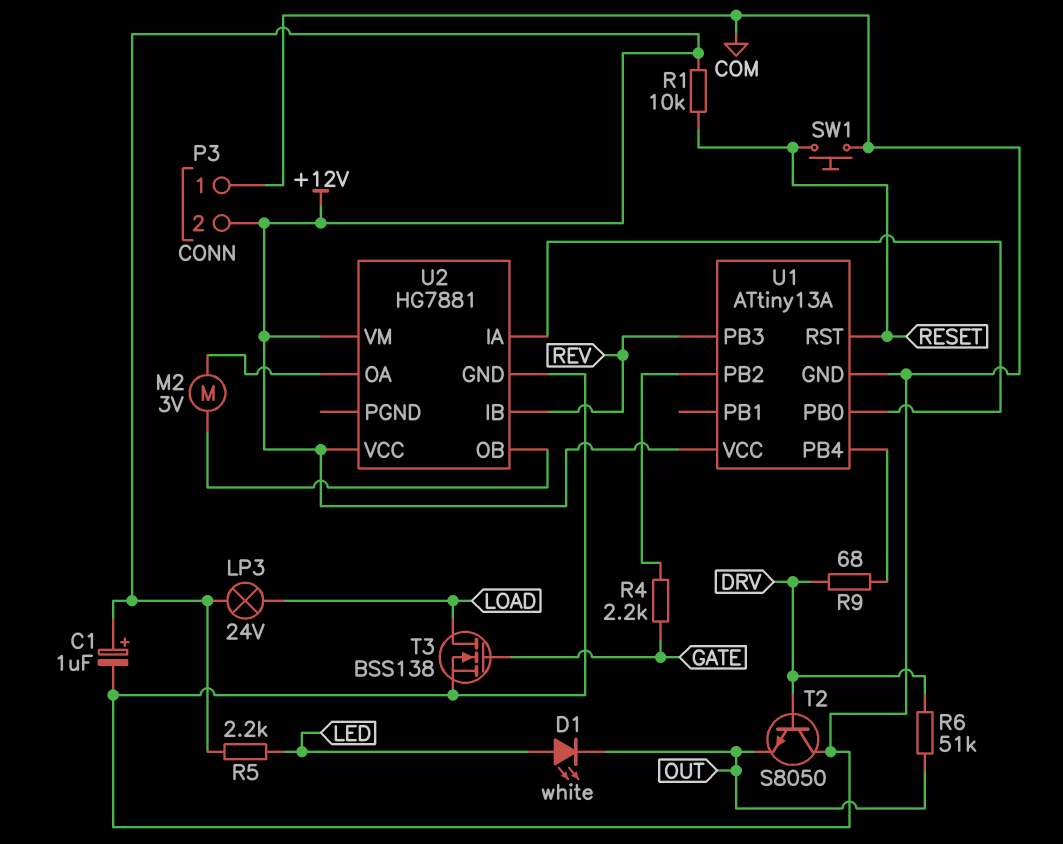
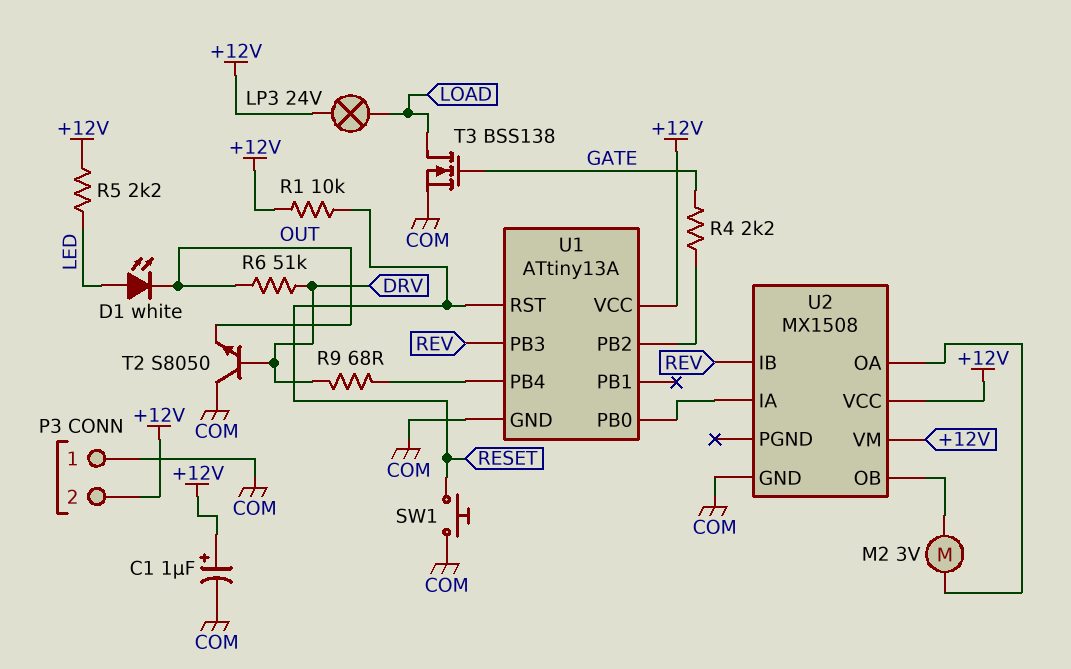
U2: HG7881 -> MX1508

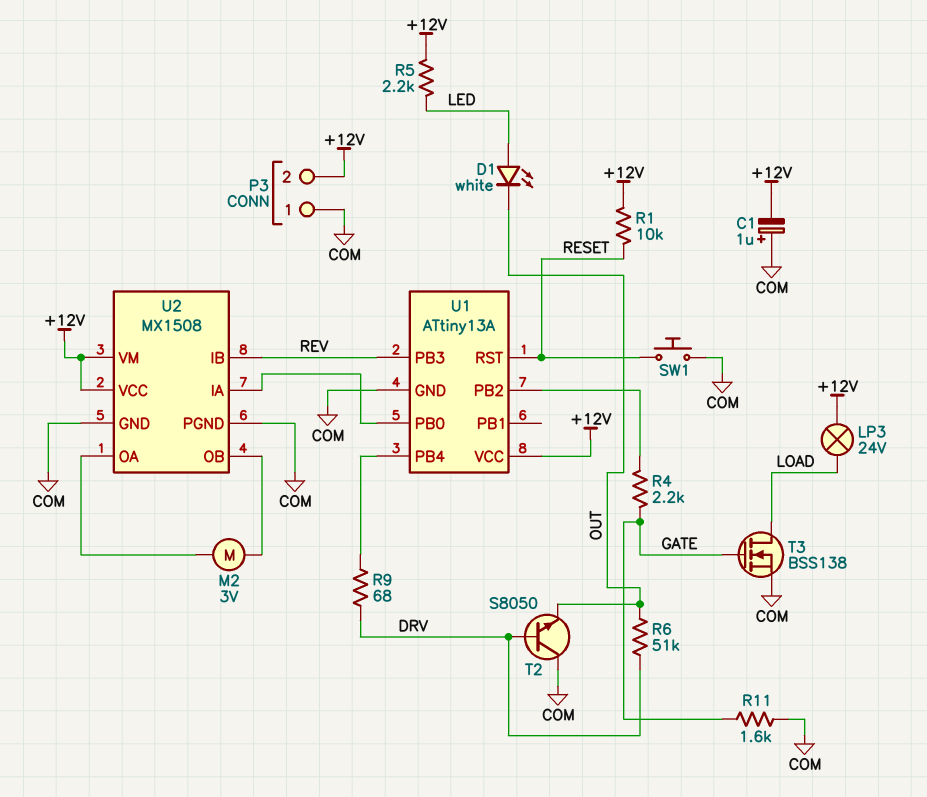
C1: 1uF (plus +12V, minus COM) -> 1uF (plus COM, minus +12V)
R11: none -> 1.6k (COM, GATE)
U2 pin PGND: none -> COM

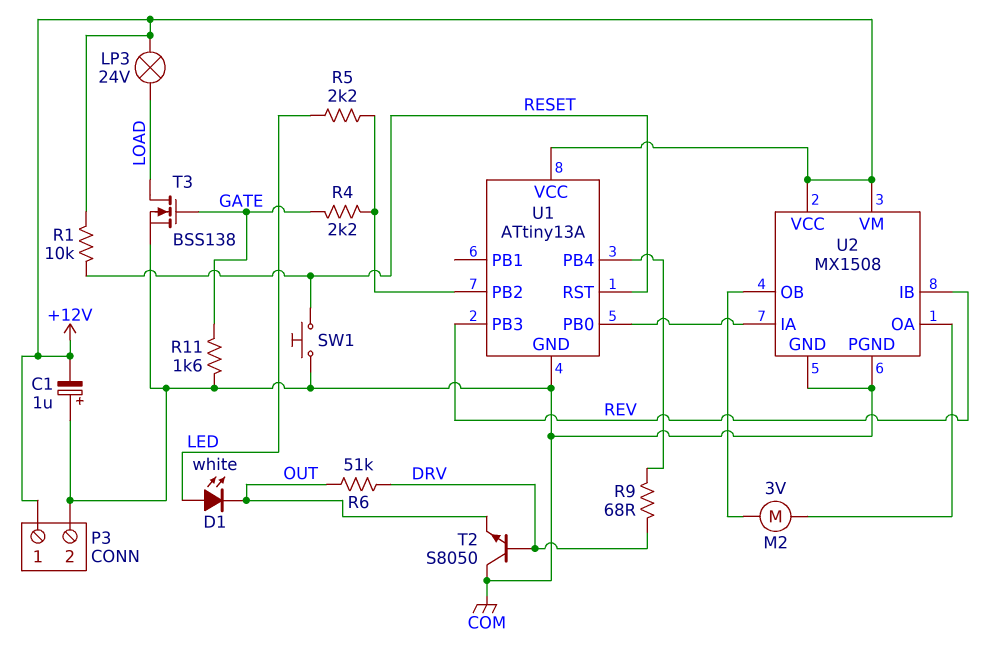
P3 pin 1: COM -> +12V
P3 pin 2: +12V -> COM
R5: 2.2k (+12V, LED) -> 2.2k (LED, U1/PB2)

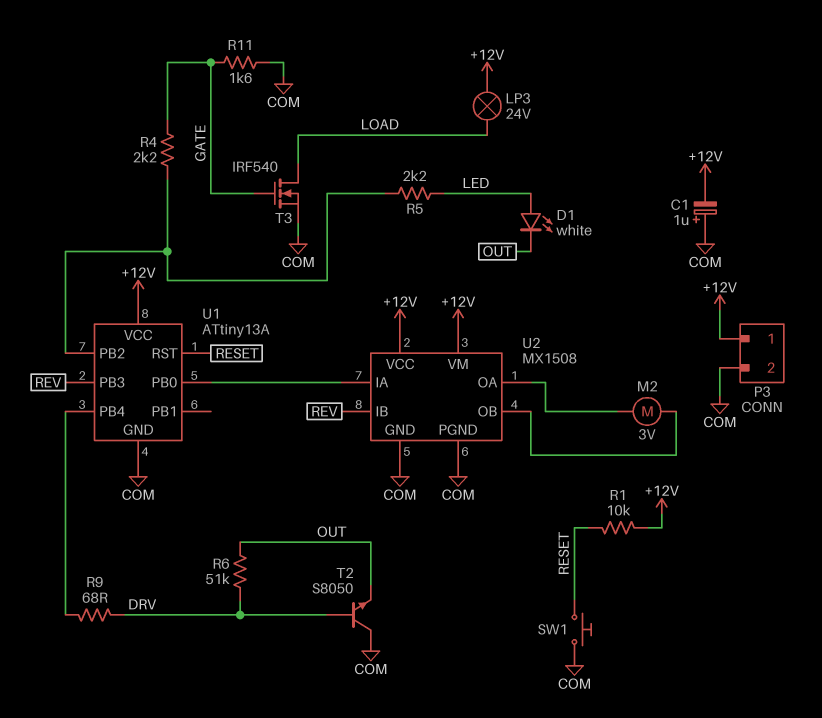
T3: NMOS BSS138 (G GATE, D LOAD, S COM) -> NMOS IRF540 (G GATE, D LOAD, S COM)

